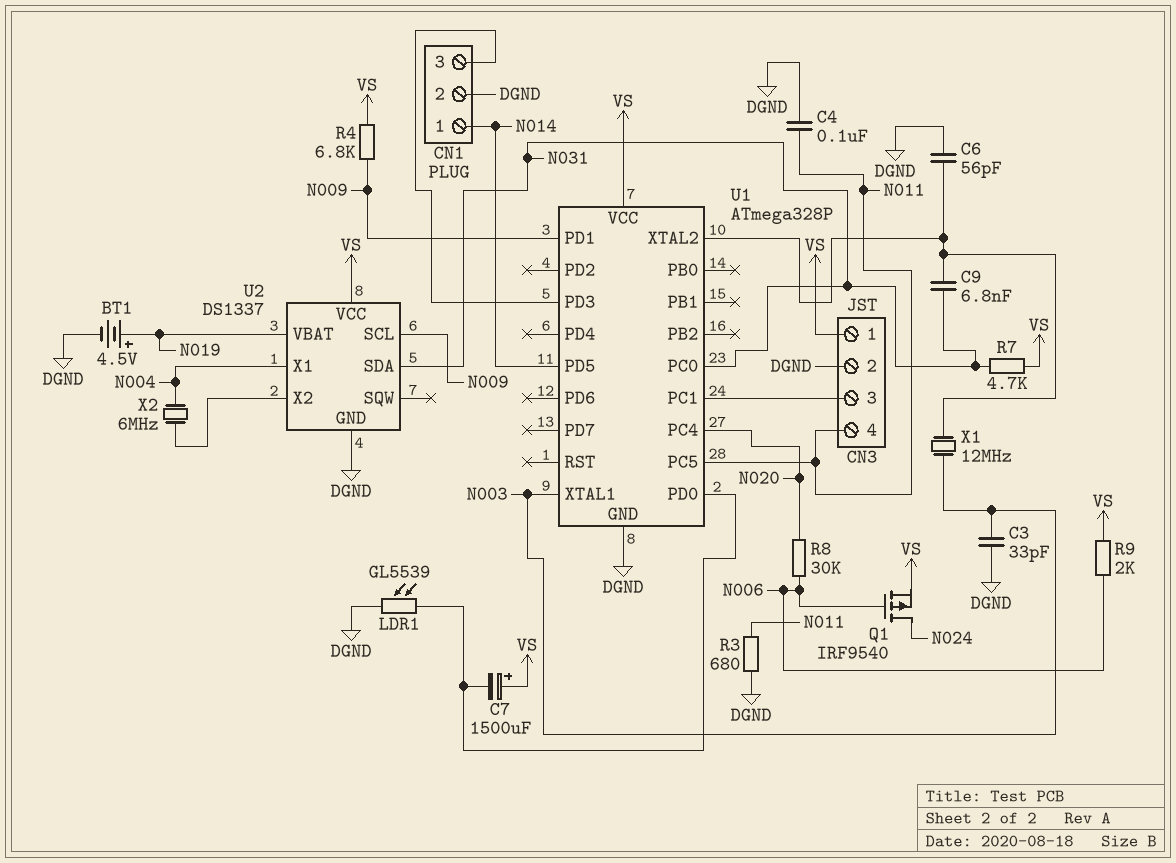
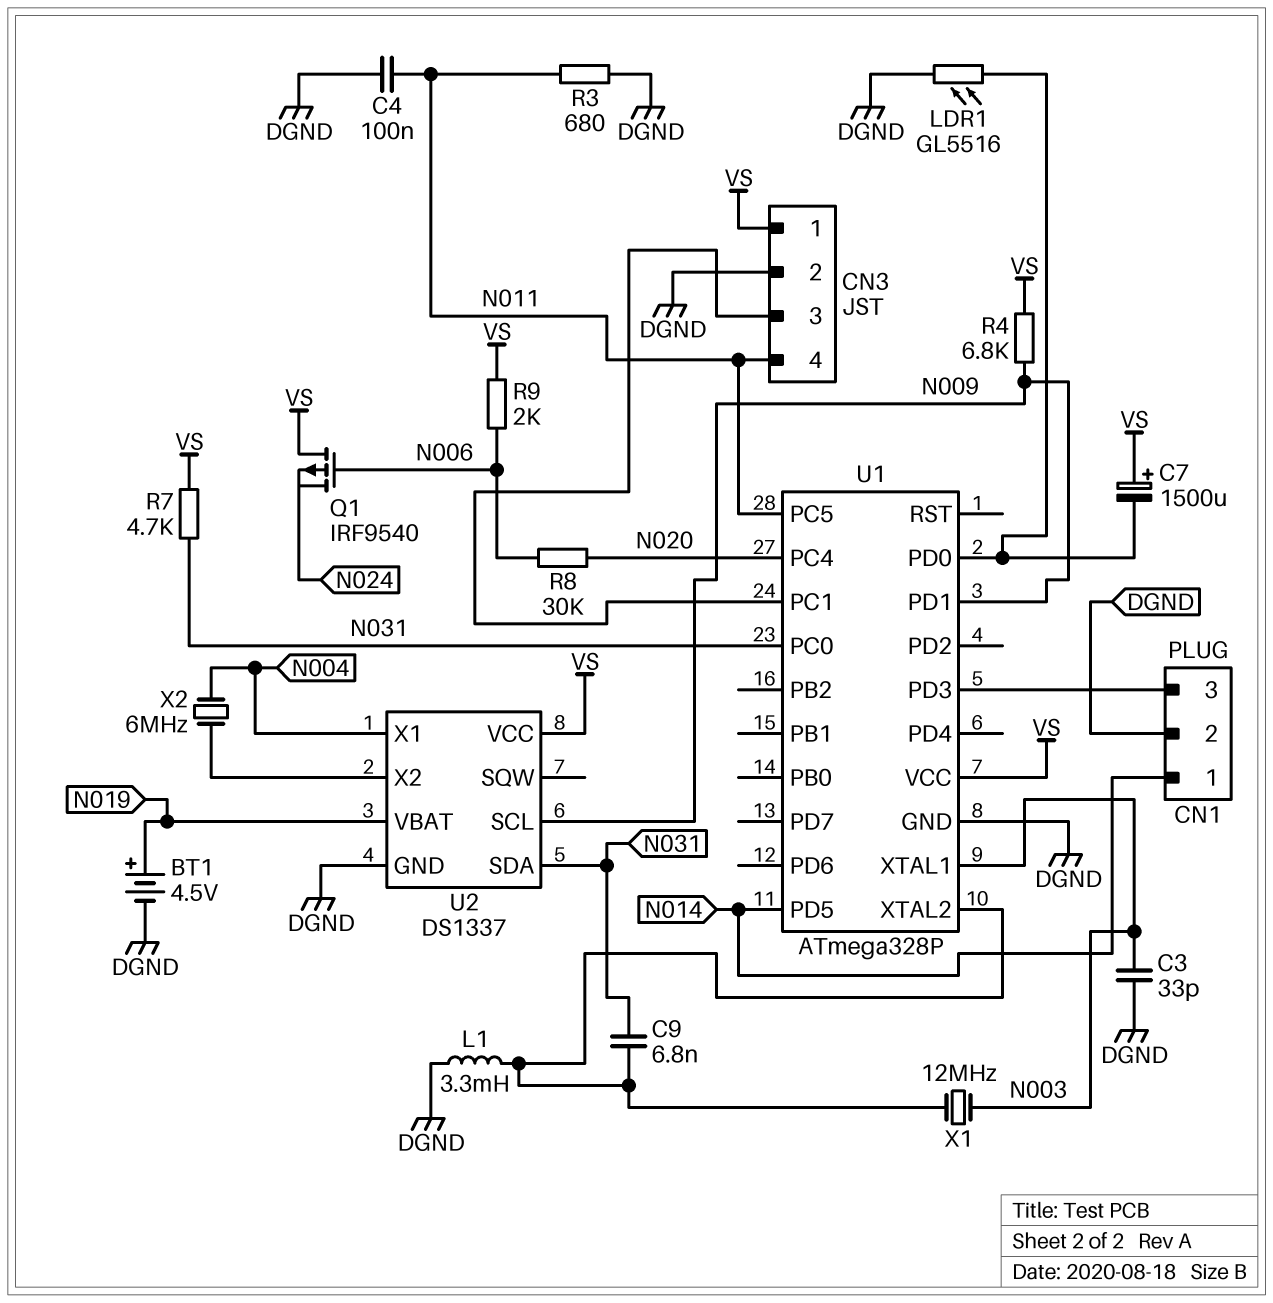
C6: 56pF (DGND, U1/XTAL2) -> none
L1: none -> 3.3mH (DGND, U1/XTAL2)
LDR1: GL5539 (DGND, U1/PD0) -> GL5516 (DGND, U1/PD0)
Q1: PMOS IRF9540 (G N006, D N024, S VS) -> PMOS IRF9540 (G N006, D VS, S N024)

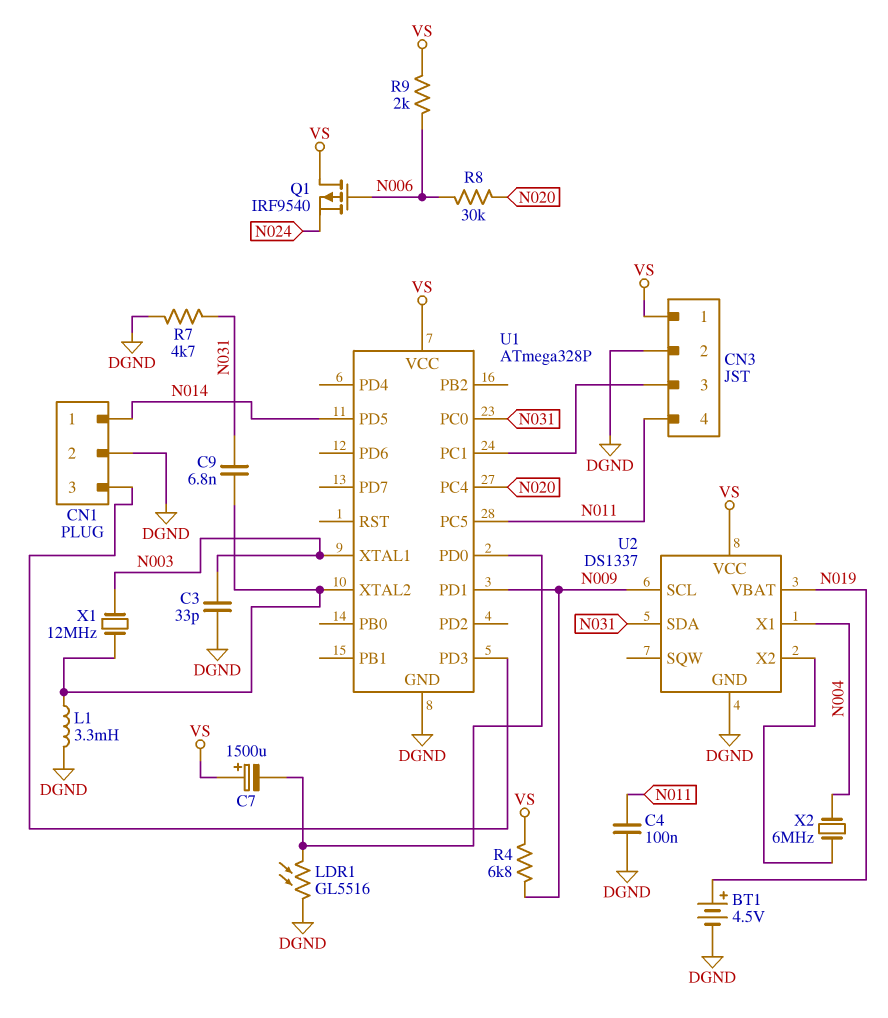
R3: 680 (DGND, N011) -> none
R7: 4.7k (N031, VS) -> 4.7k (DGND, N031)

